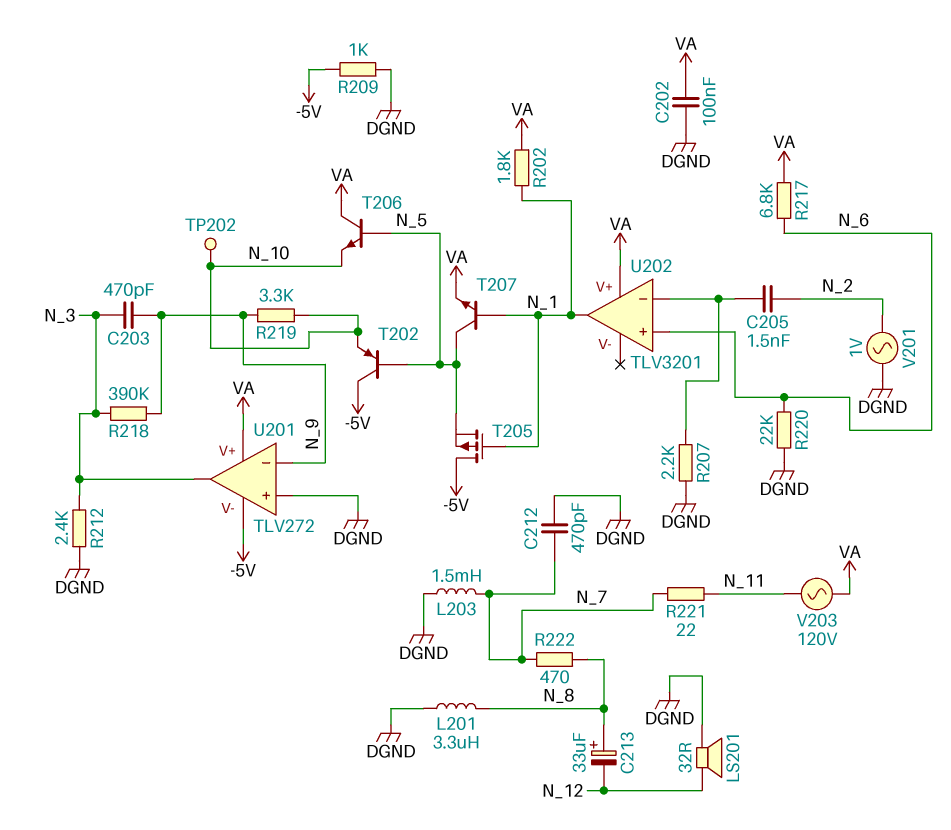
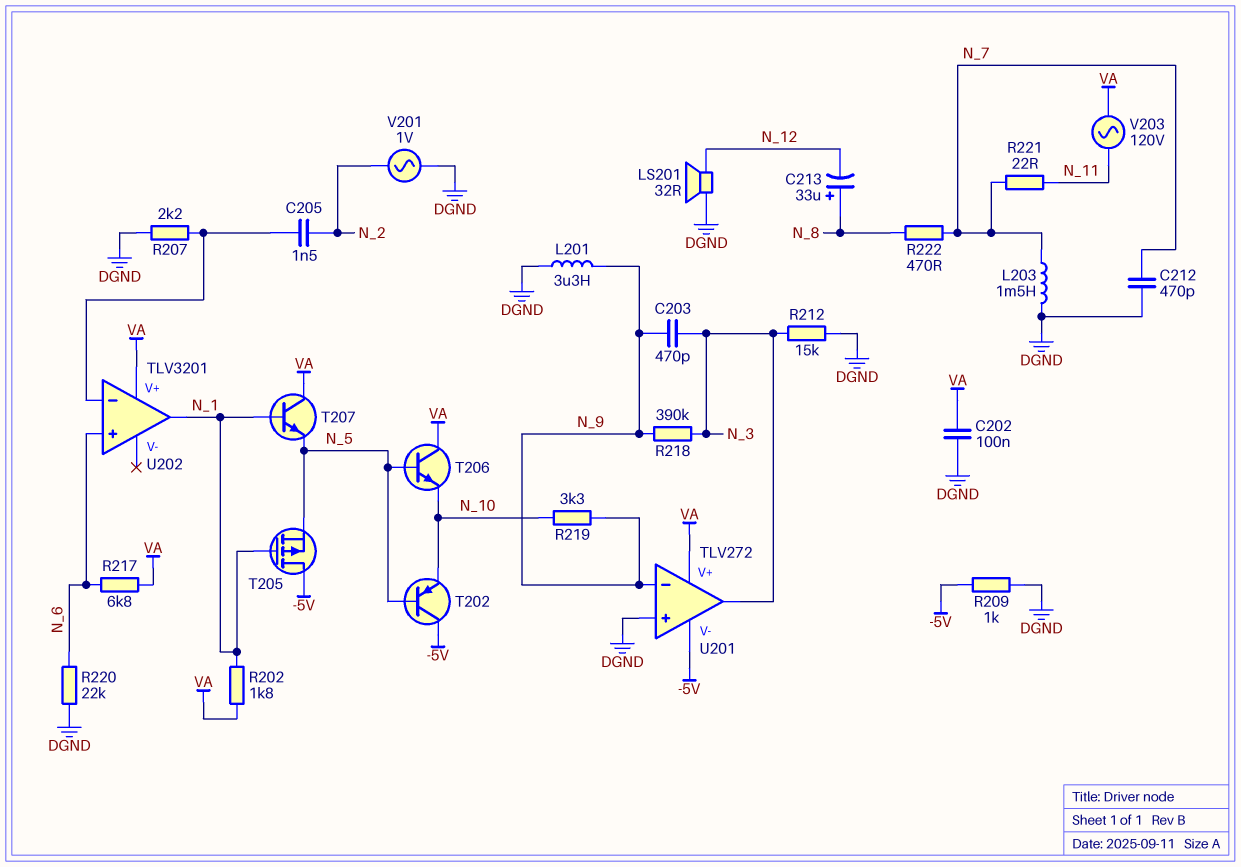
L201: 3.3uH (DGND, N_8) -> 3.3uH (DGND, N_9)
R212: 2.4k (DGND, N_3) -> 15k (DGND, N_3)
T207: NPN (B N_1, C N_5, E VA) -> NPN (B N_1, C VA, E N_5)
TP202: test point (N_10) -> none

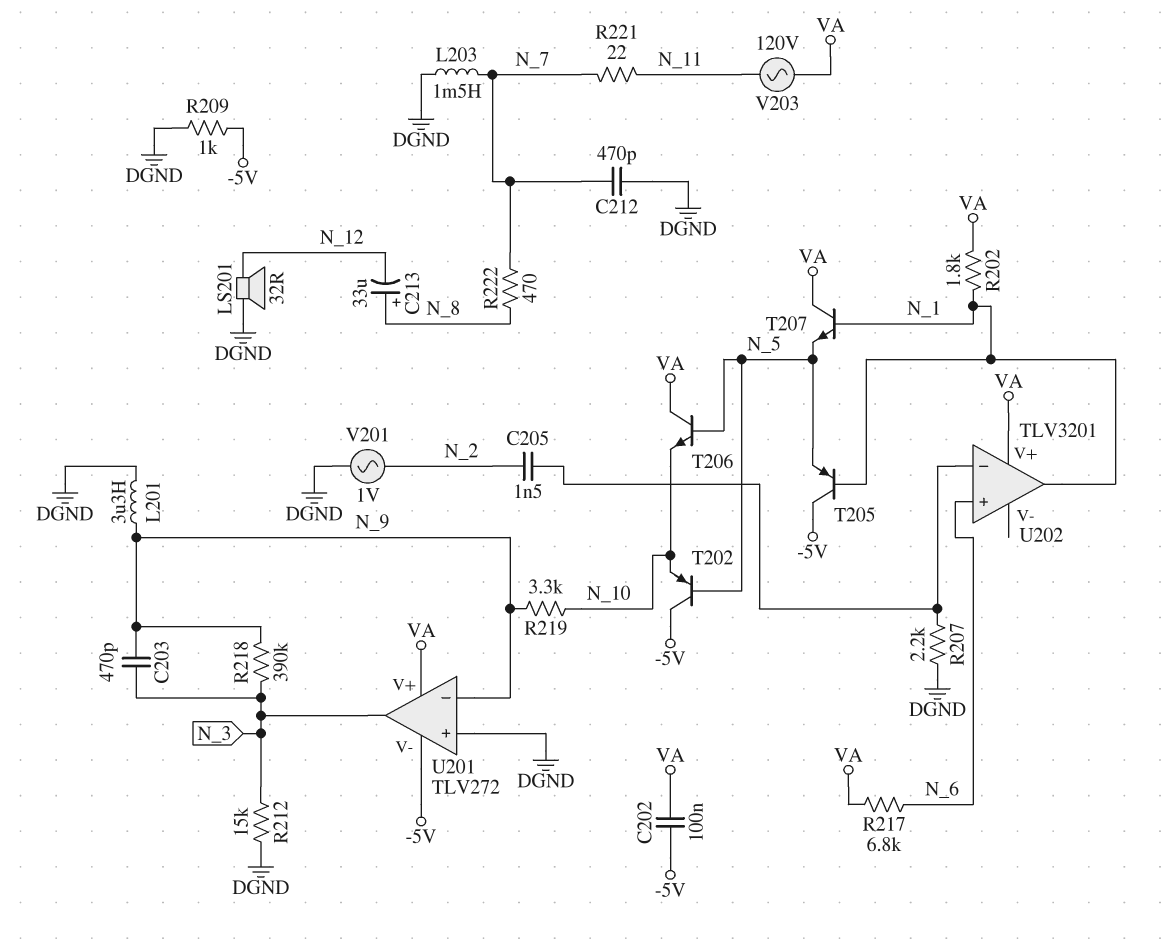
C202: 100nF (DGND, VA) -> 100nF (-5V, VA)
R220: 22k (DGND, N_6) -> none
T205: PMOS (G N_1, D -5V, S N_5) -> PNP (B N_1, C -5V, E N_5)

